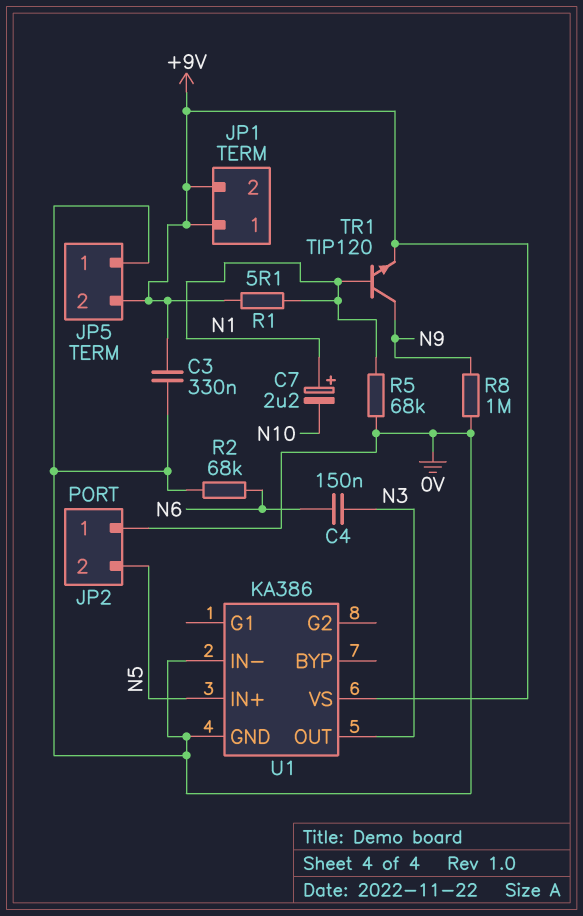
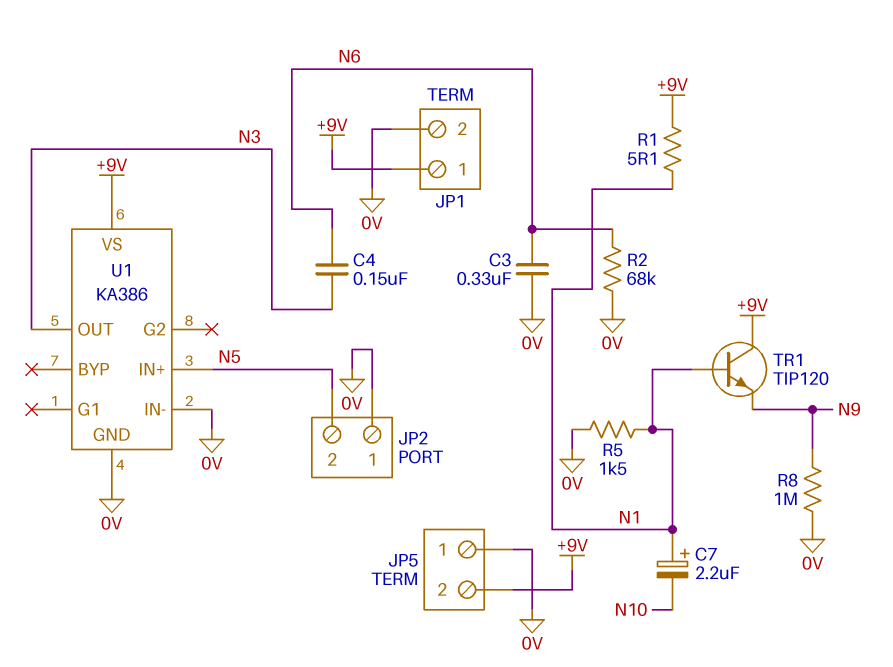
C3: 330nF (+9V, 0V) -> 330nF (0V, N6)
JP1 pin 2: +9V -> 0V
R5: 68k (0V, N1) -> 1.5k (0V, N1)
TR1: NPN TIP120 (B N1, C N9, E +9V) -> NPN TIP120 (B N1, C +9V, E N9)

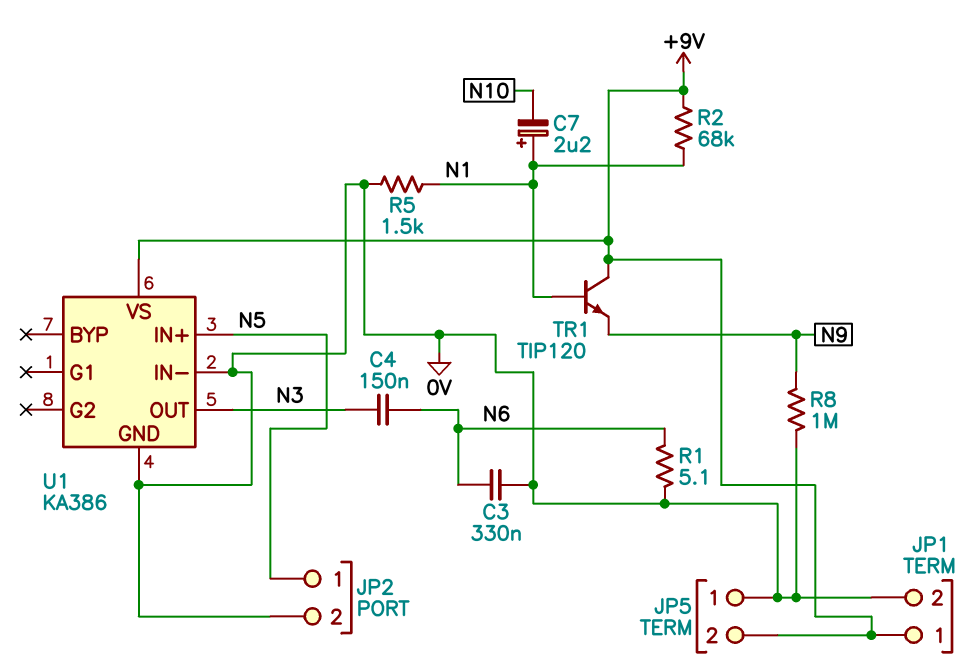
JP2 pin 1: 0V -> N5
JP2 pin 2: N5 -> 0V
R1: 5.1 (+9V, N1) -> 5.1 (0V, N6)
R2: 68k (0V, N6) -> 68k (+9V, N1)

